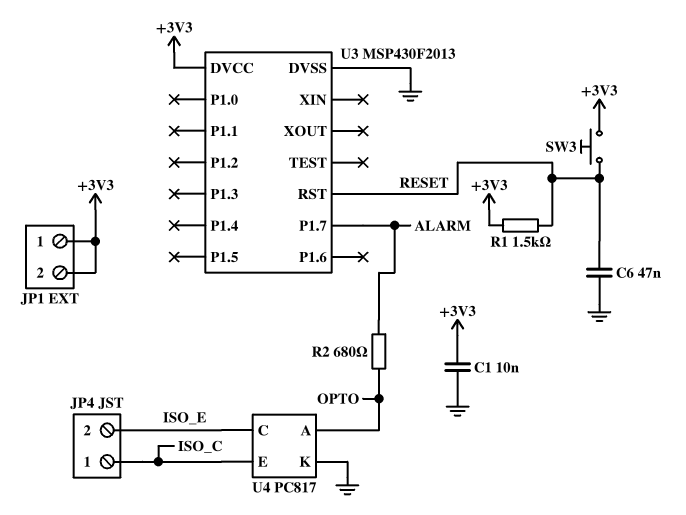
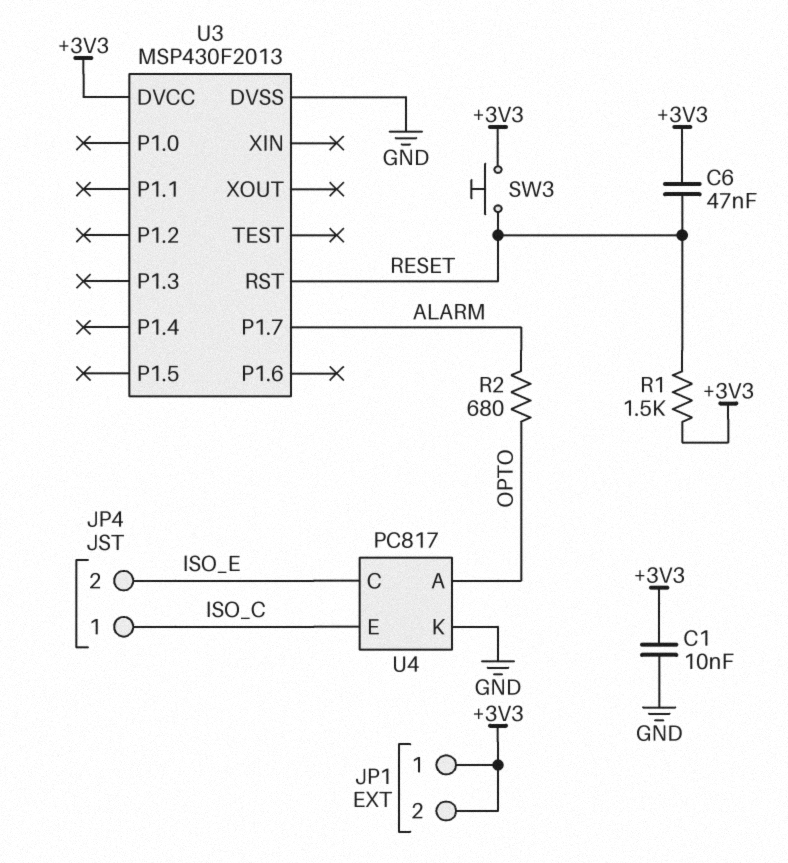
C6: 47nF (GND, RESET) -> 47nF (+3V3, RESET)

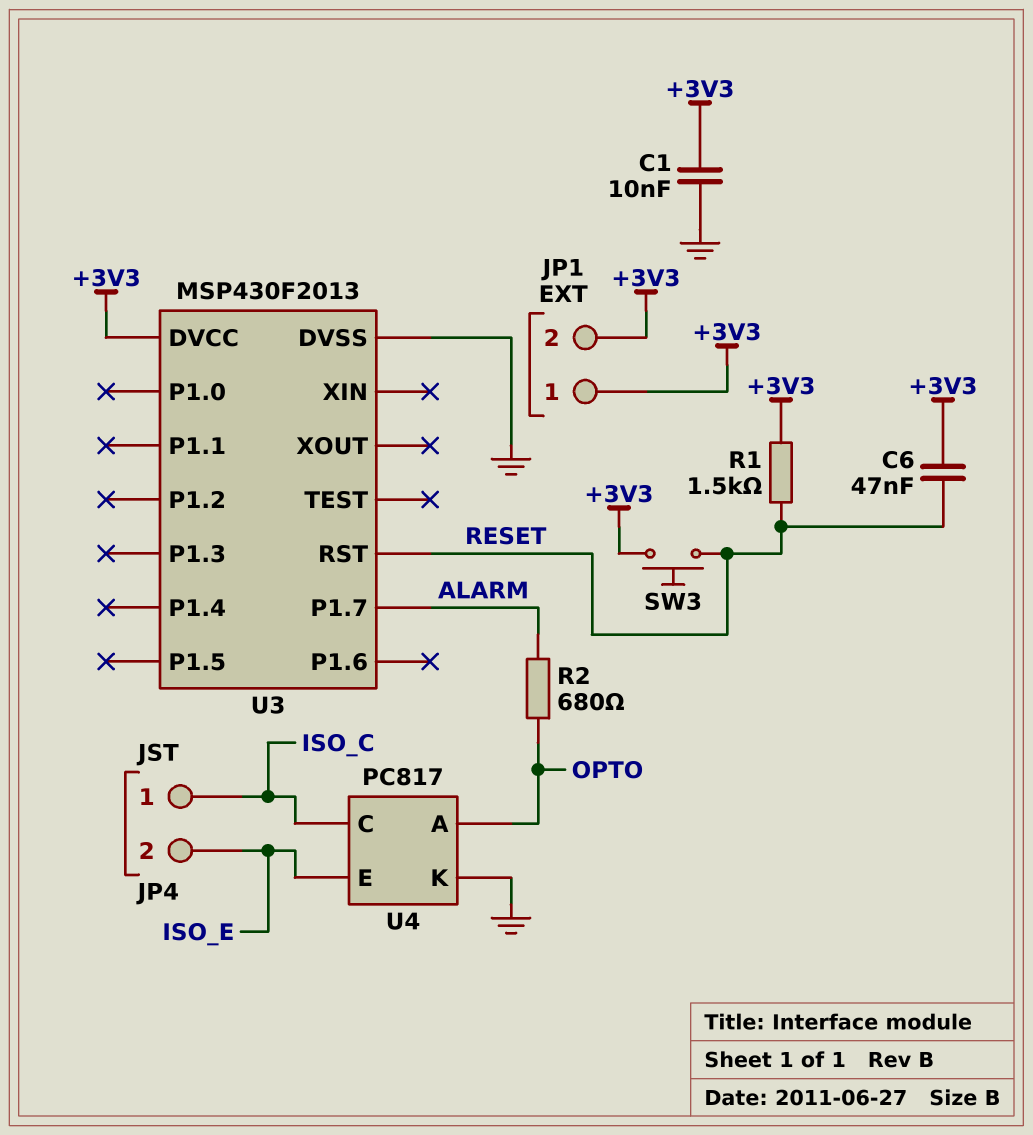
U4 pin C: ISO_E -> ISO_C
U4 pin E: ISO_C -> ISO_E

